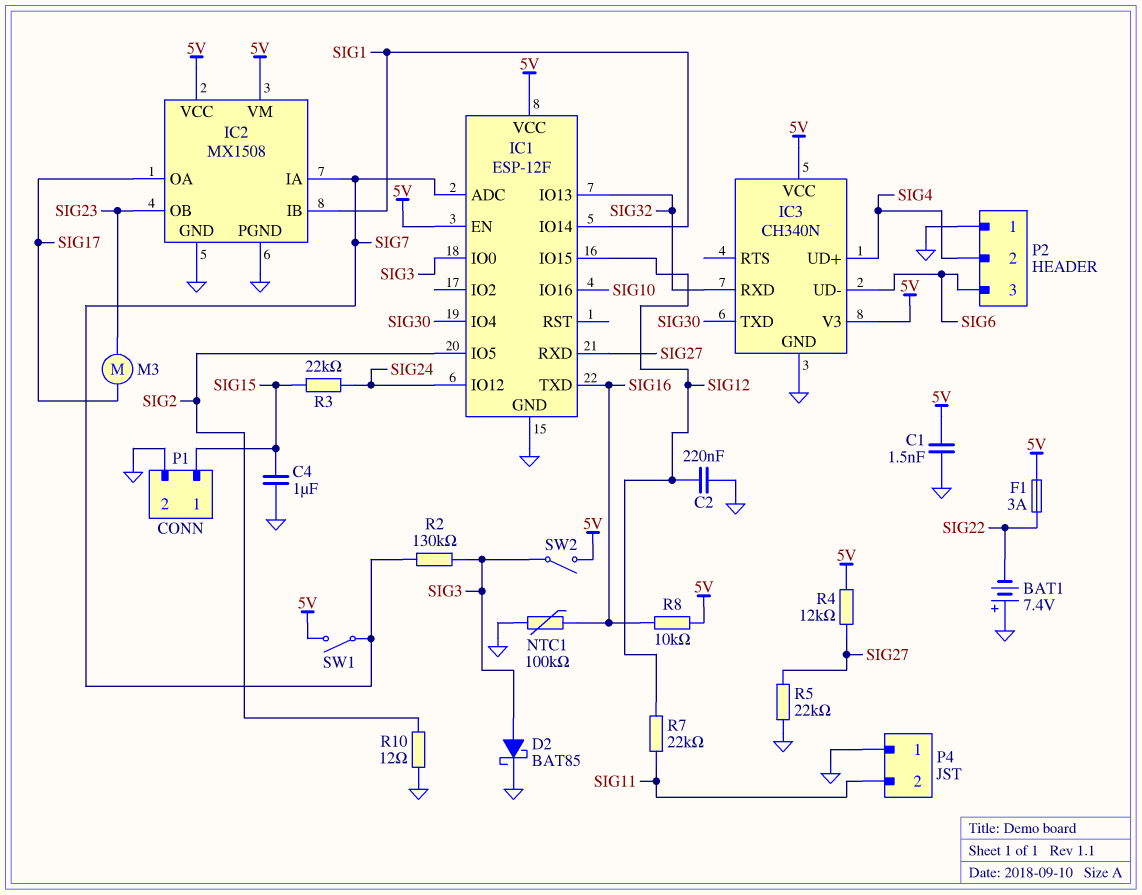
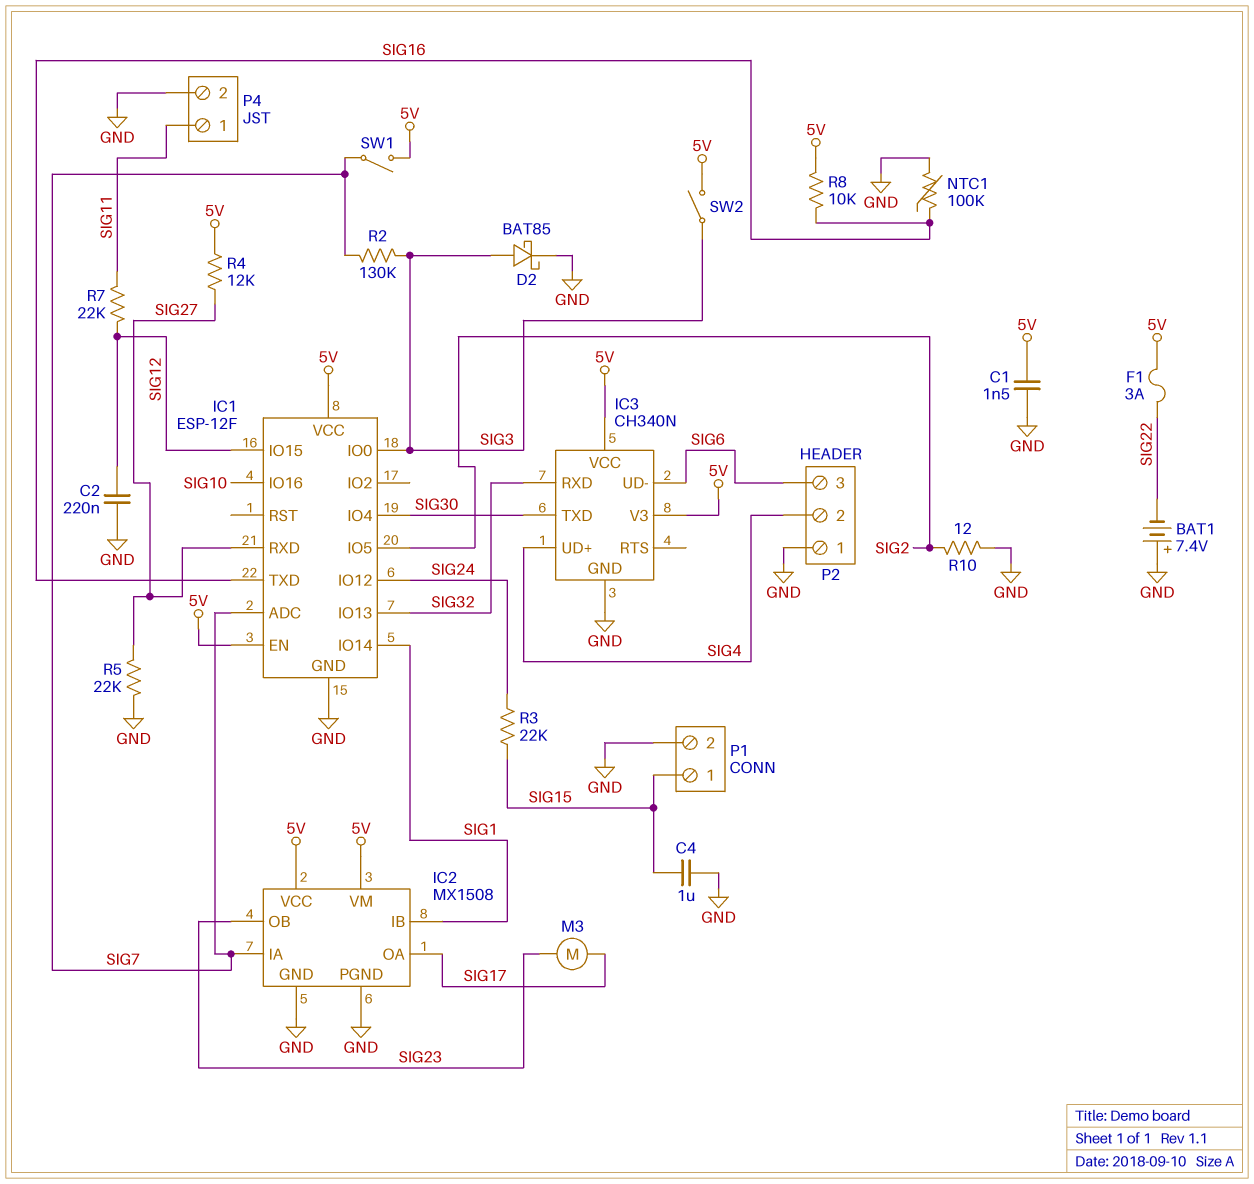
P4 pin 1: GND -> SIG11
P4 pin 2: SIG11 -> GND

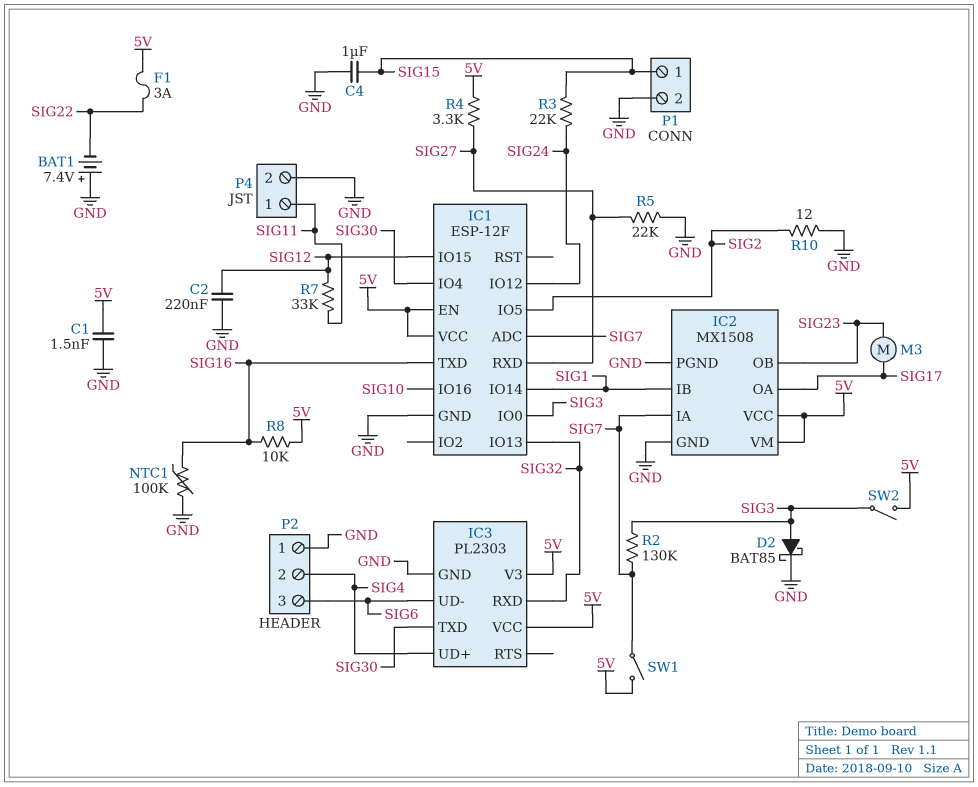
IC3: CH340N -> PL2303
R4: 12k (5V, SIG27) -> 3.3k (5V, SIG27)
R7: 22k (SIG11, SIG12) -> 33k (SIG11, SIG12)

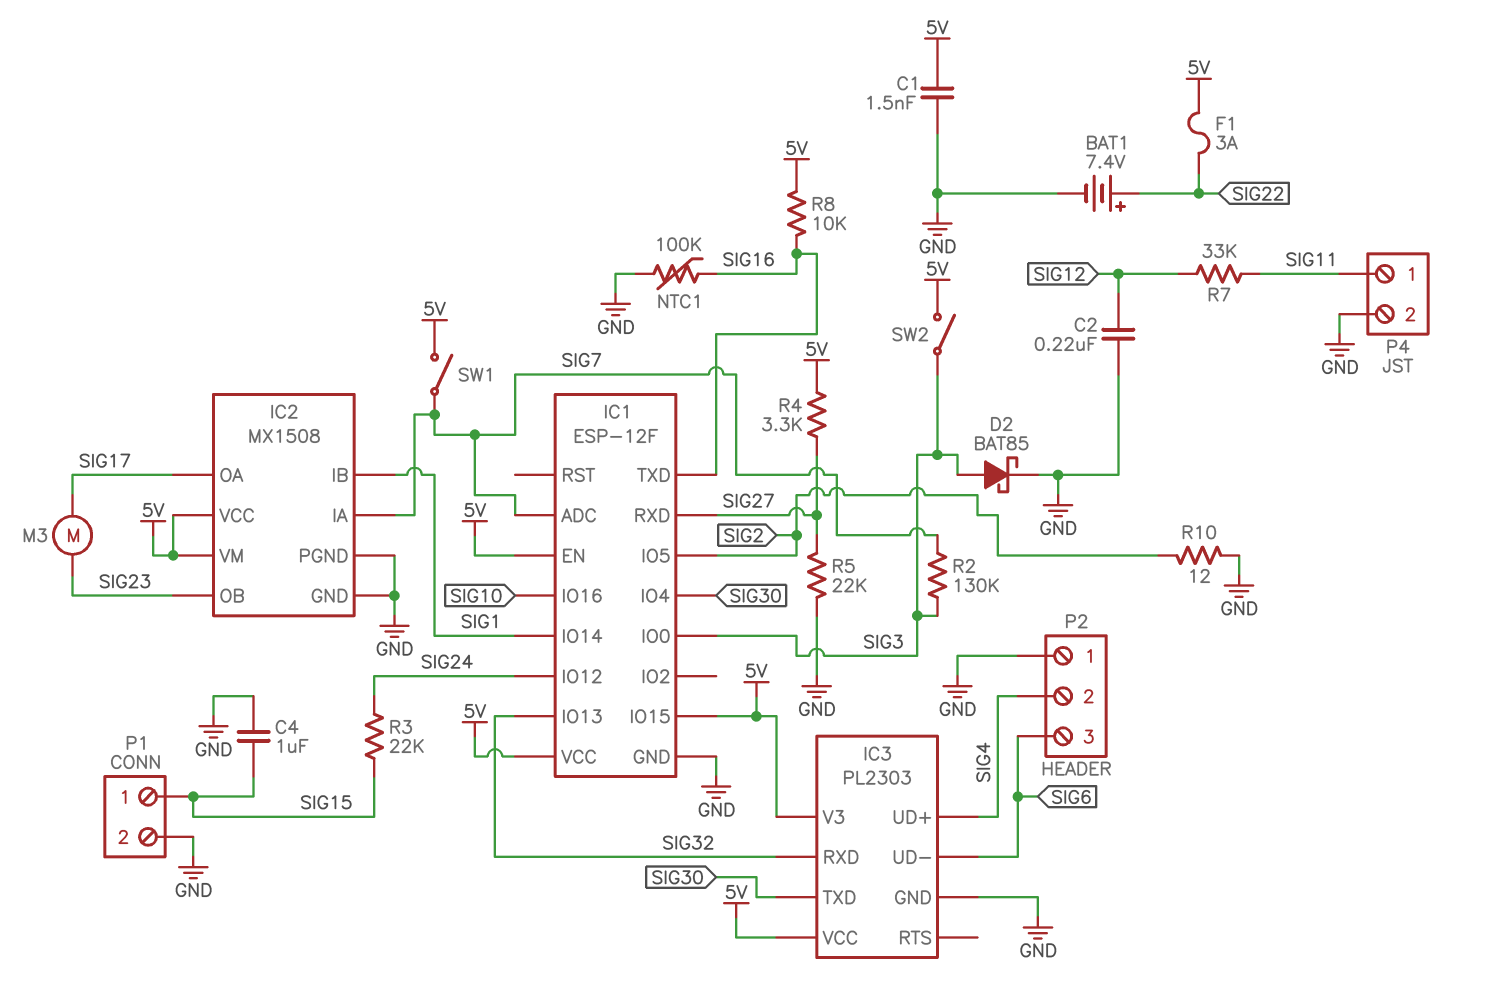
BAT1: 7.4V (plus GND, minus SIG22) -> 7.4V (plus SIG22, minus GND)
IC1 pin IO15: SIG12 -> 5V

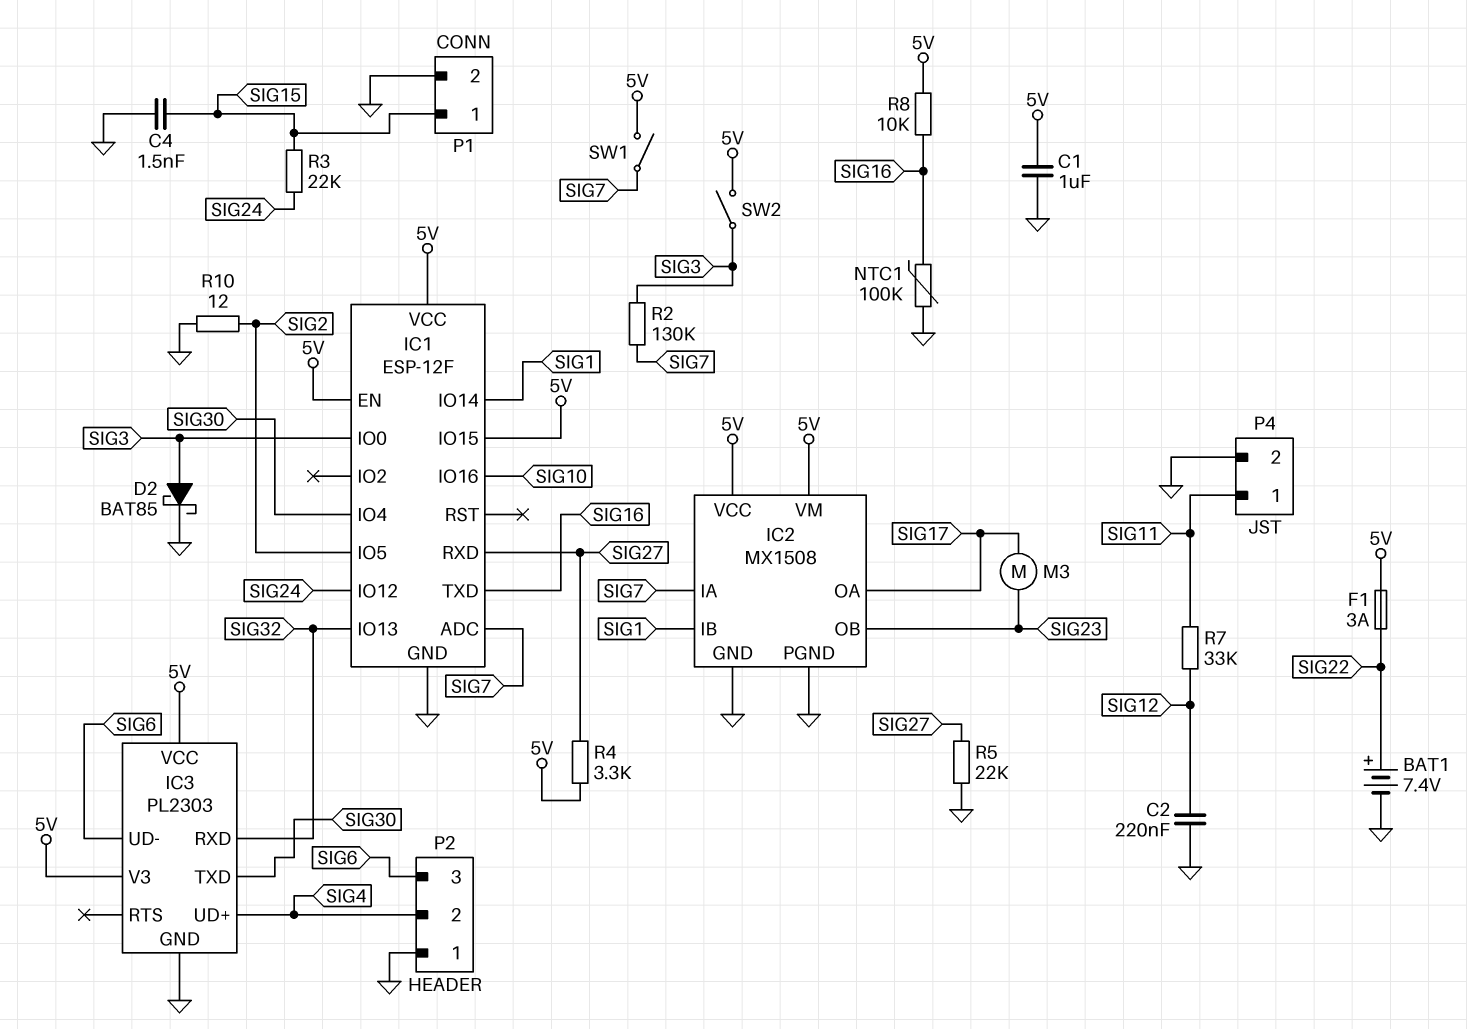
C1: 1.5nF (5V, GND) -> 1uF (5V, GND)
C4: 1uF (GND, SIG15) -> 1.5nF (GND, SIG15)

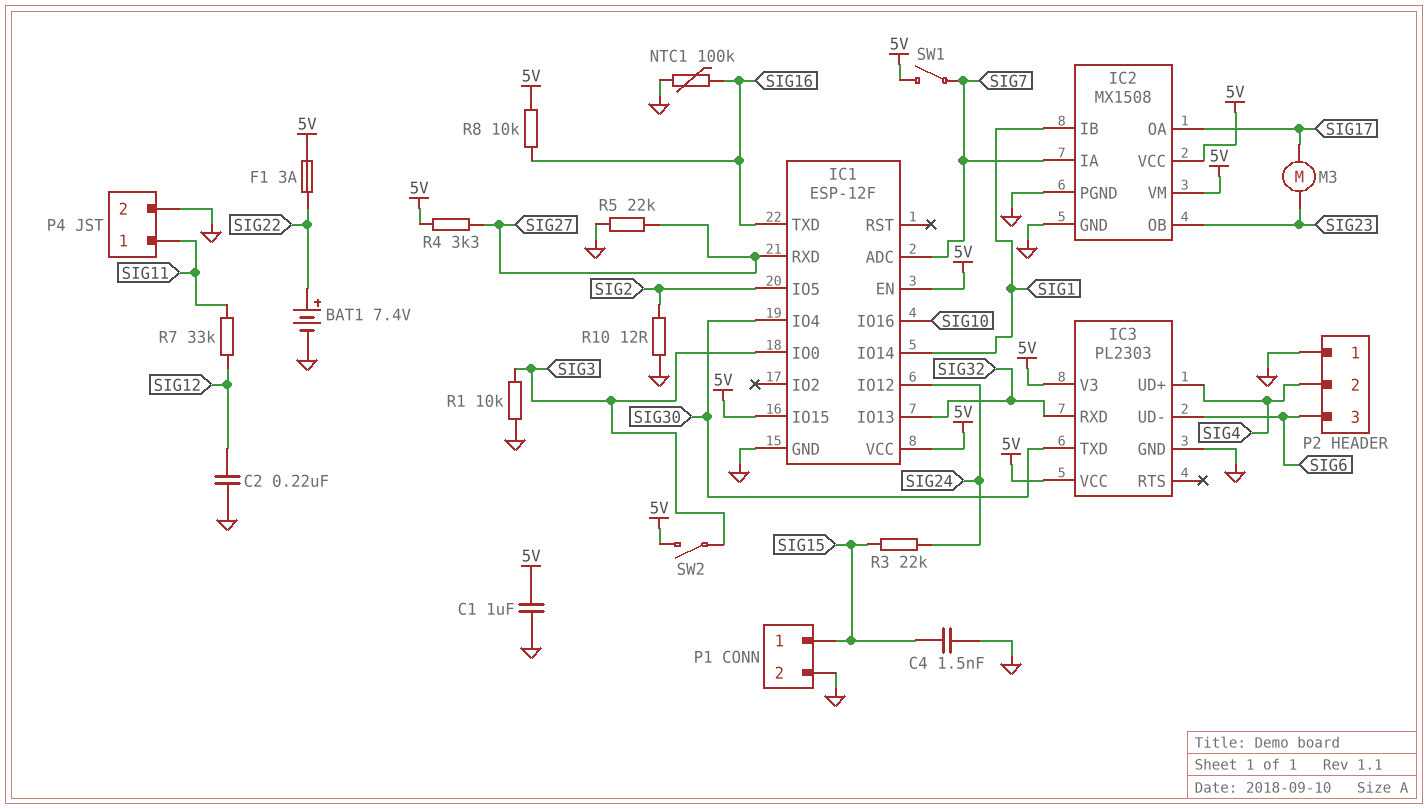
D2: schottky BAT85 (A SIG3, K GND) -> none
R1: none -> 10k (GND, SIG3)
R2: 130k (SIG3, SIG7) -> none

